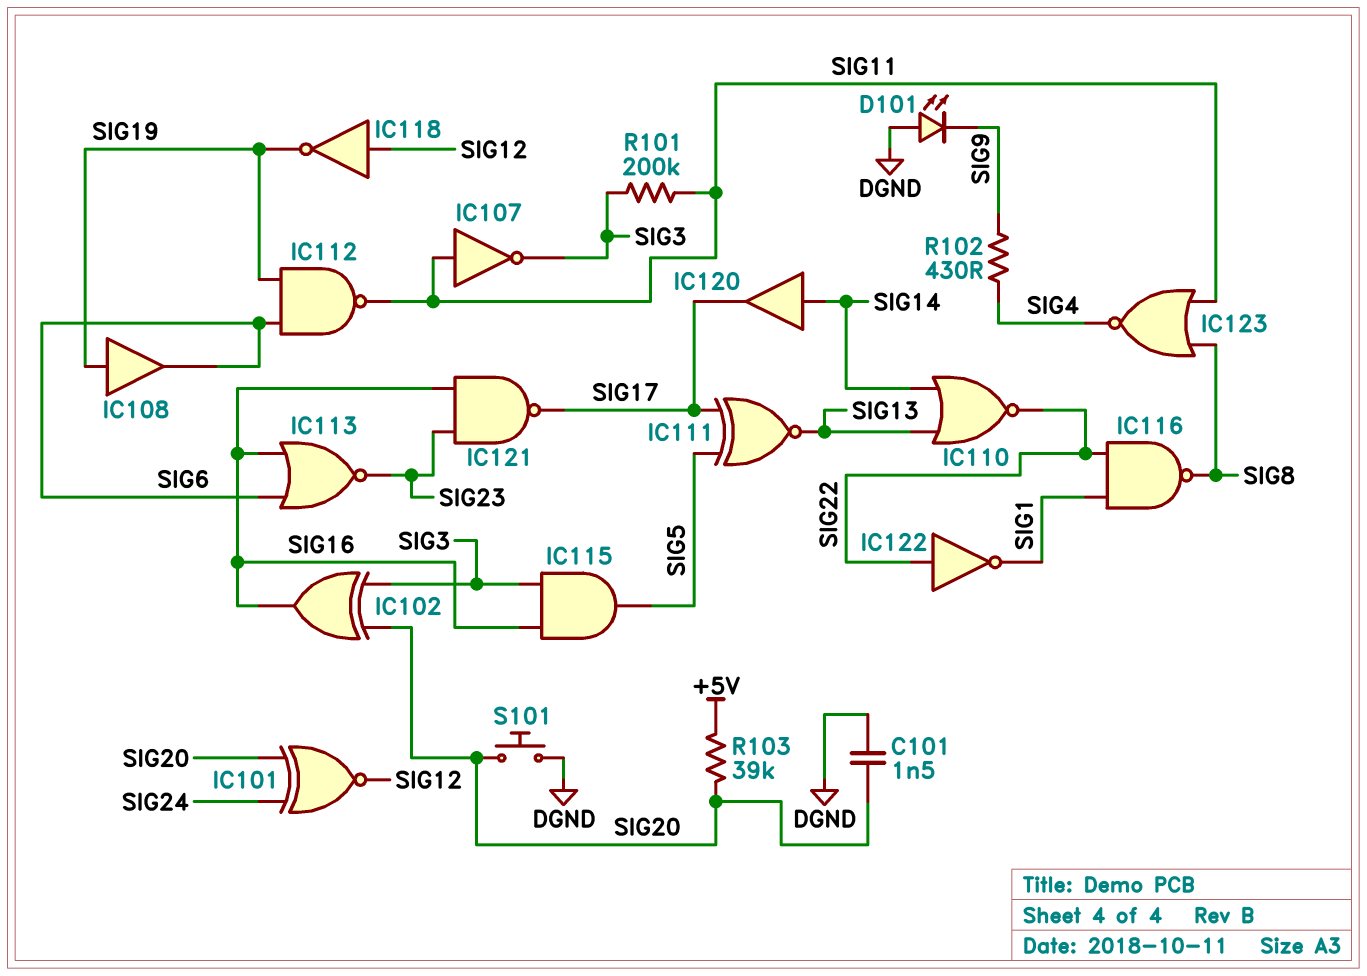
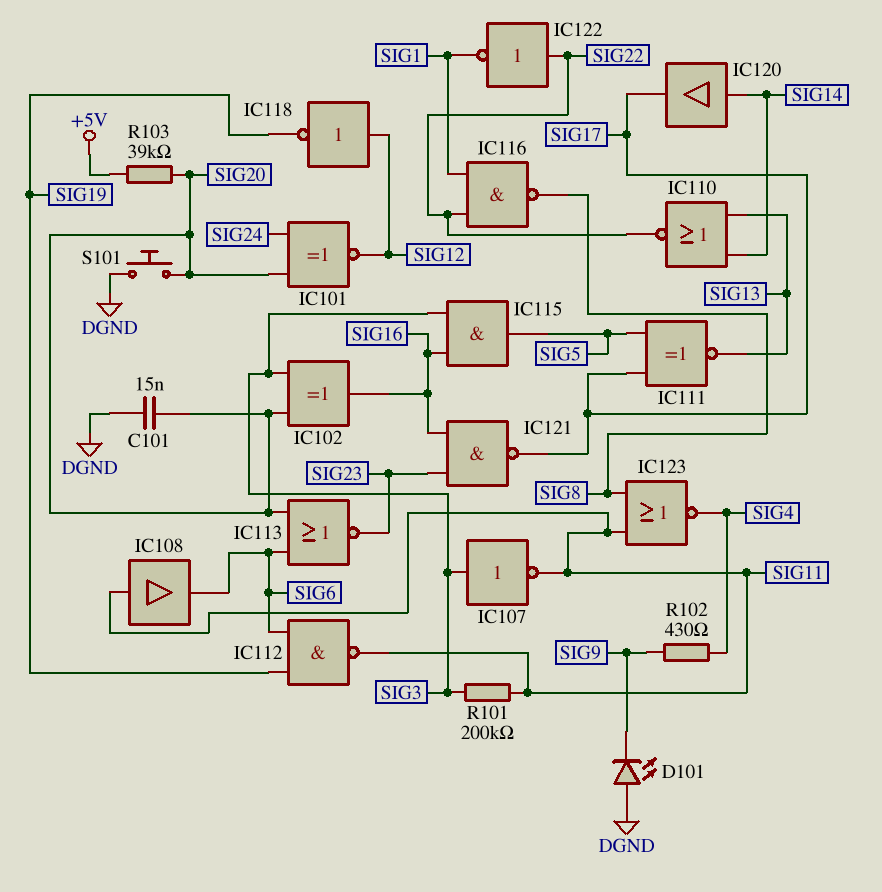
C101: 1.5nF (DGND, SIG20) -> 15nF (DGND, SIG20)
IC107: NOT (in SIG11, out SIG3) -> NOT (in SIG3, out SIG11)
IC108: buffer (in SIG19, out SIG6) -> buffer (in SIG11, out SIG6)
IC113: NOR (in SIG6, in SIG16, out SIG23) -> NOR (in SIG6, in SIG20, out SIG23)

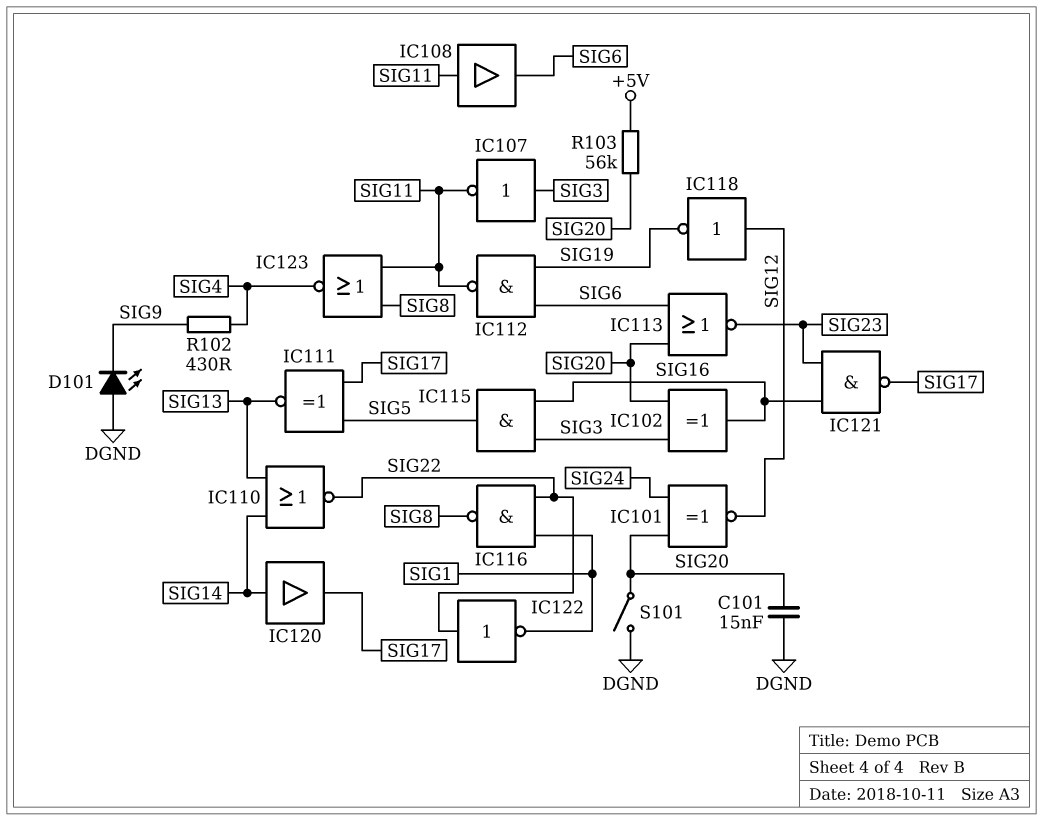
R101: 200k (SIG3, SIG11) -> none
R103: 39k (+5V, SIG20) -> 56k (+5V, SIG20)
S101: button (DGND, SIG20) -> switch (DGND, SIG20)

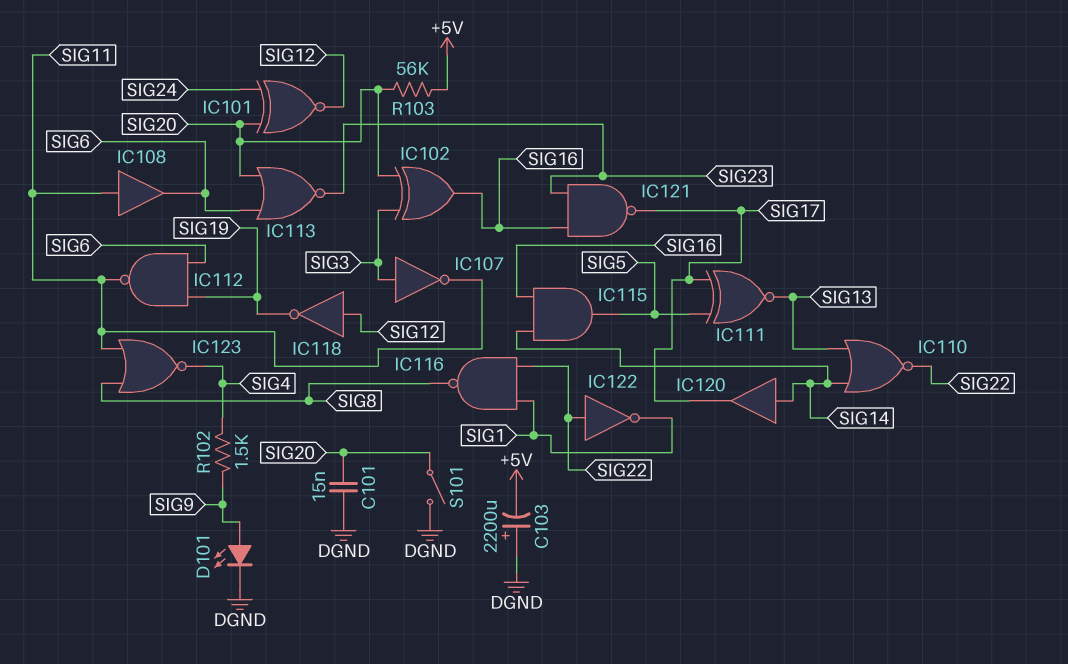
C103: none -> 2200uF (plus DGND, minus +5V)
D101: LED (A DGND, K SIG9) -> LED (A SIG9, K DGND)
IC115: AND (in SIG3, in SIG16, out SIG5) -> AND (in SIG14, in SIG16, out SIG5)
R102: 430 (SIG4, SIG9) -> 1.5k (SIG4, SIG9)

